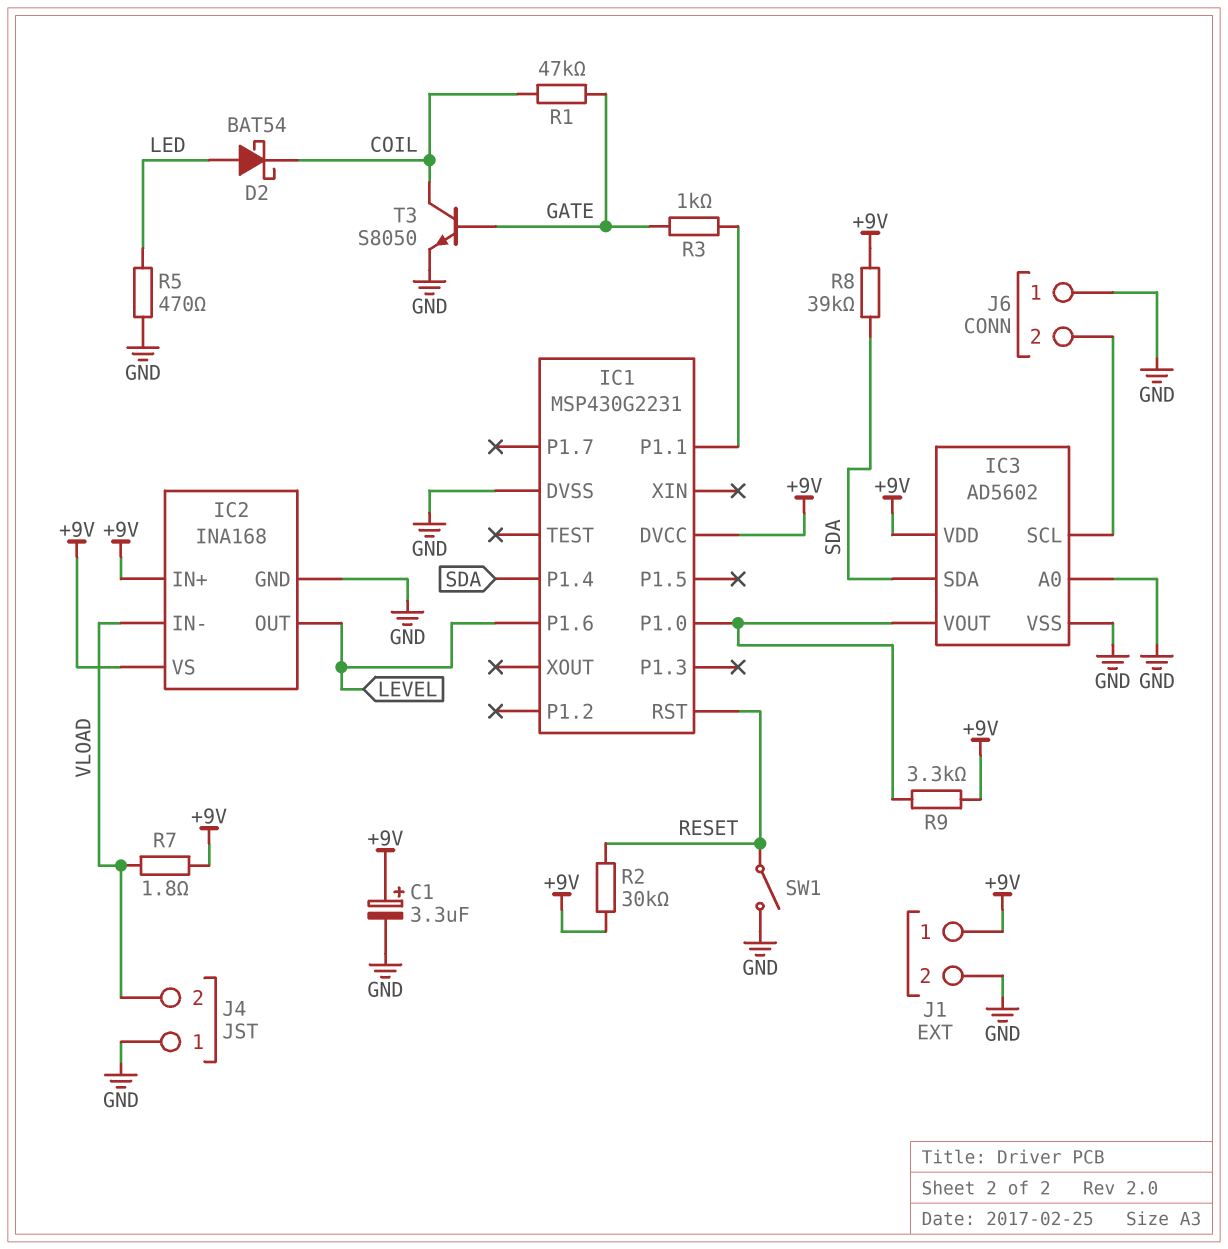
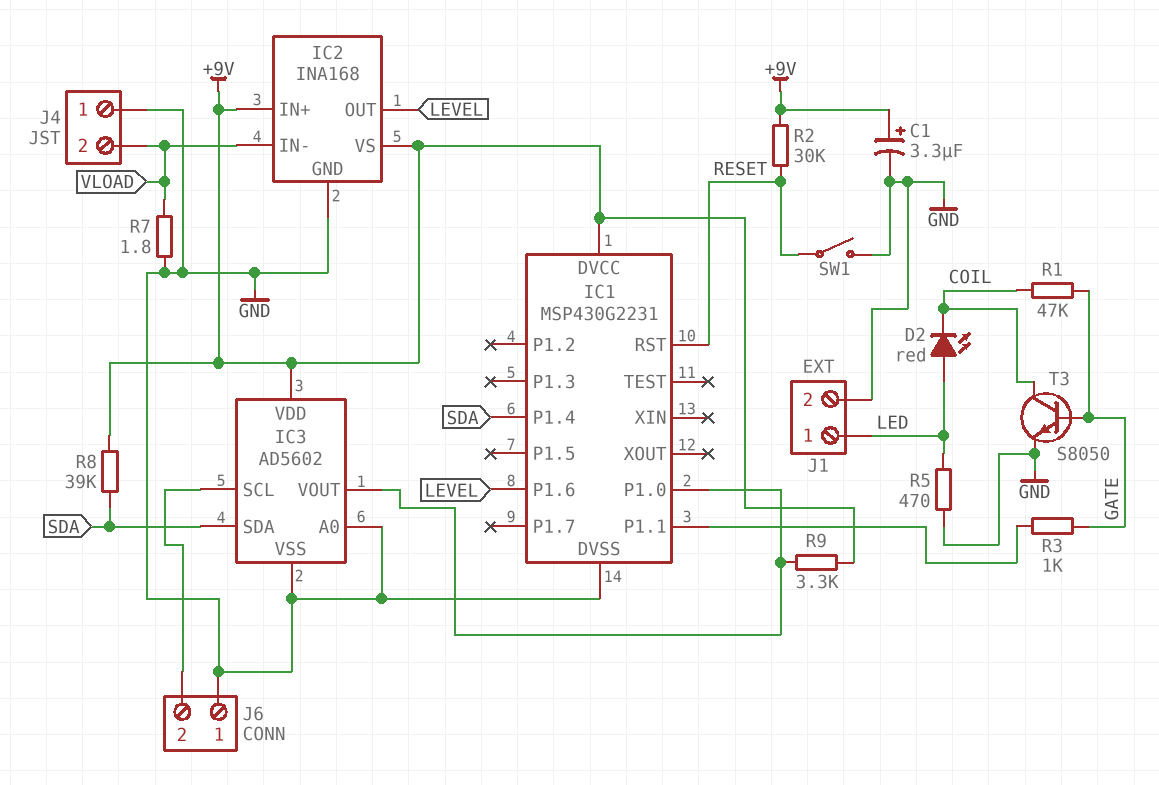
D2: schottky BAT54 (A LED, K COIL) -> LED red (A LED, K COIL)
J1 pin 1: +9V -> LED
R7: 1.8 (+9V, VLOAD) -> 1.8 (GND, VLOAD)

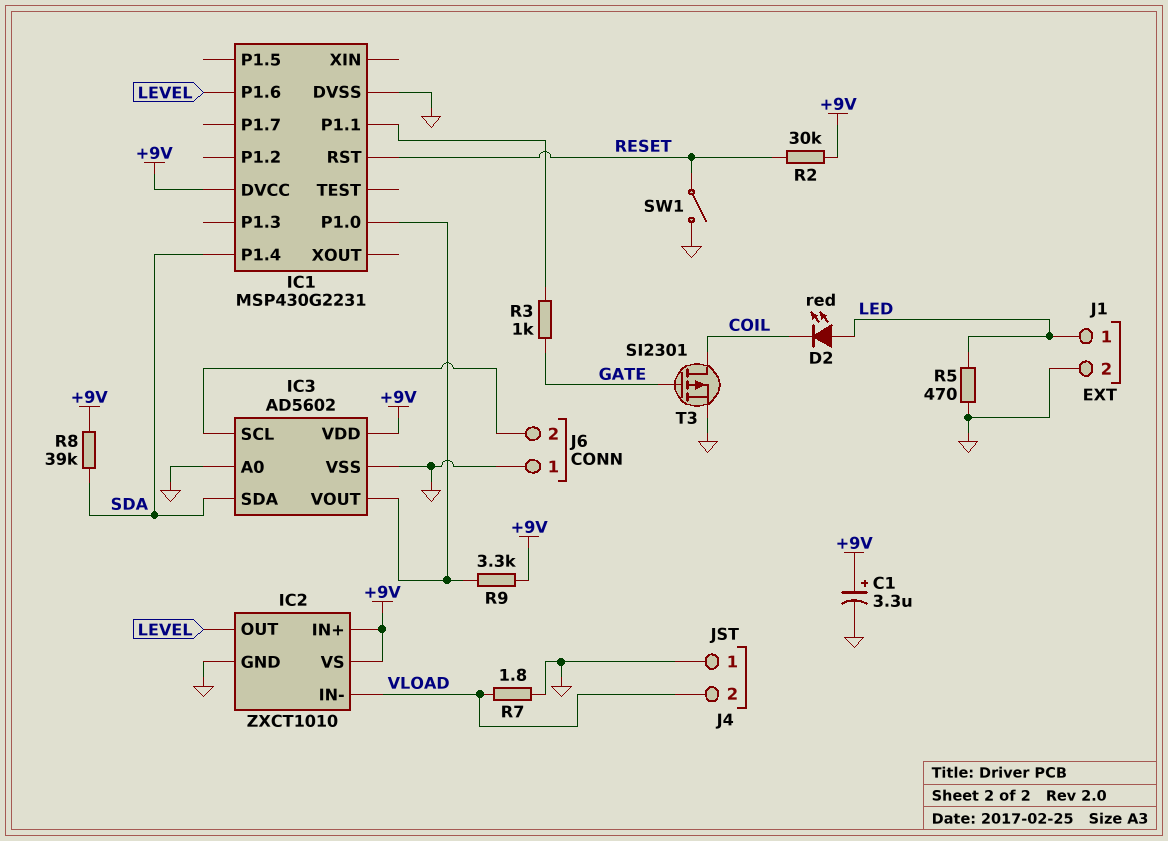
IC2: INA168 -> ZXCT1010
R1: 47k (COIL, GATE) -> none
T3: NPN S8050 (B GATE, C COIL, E GND) -> PMOS SI2301 (G GATE, D COIL, S GND)

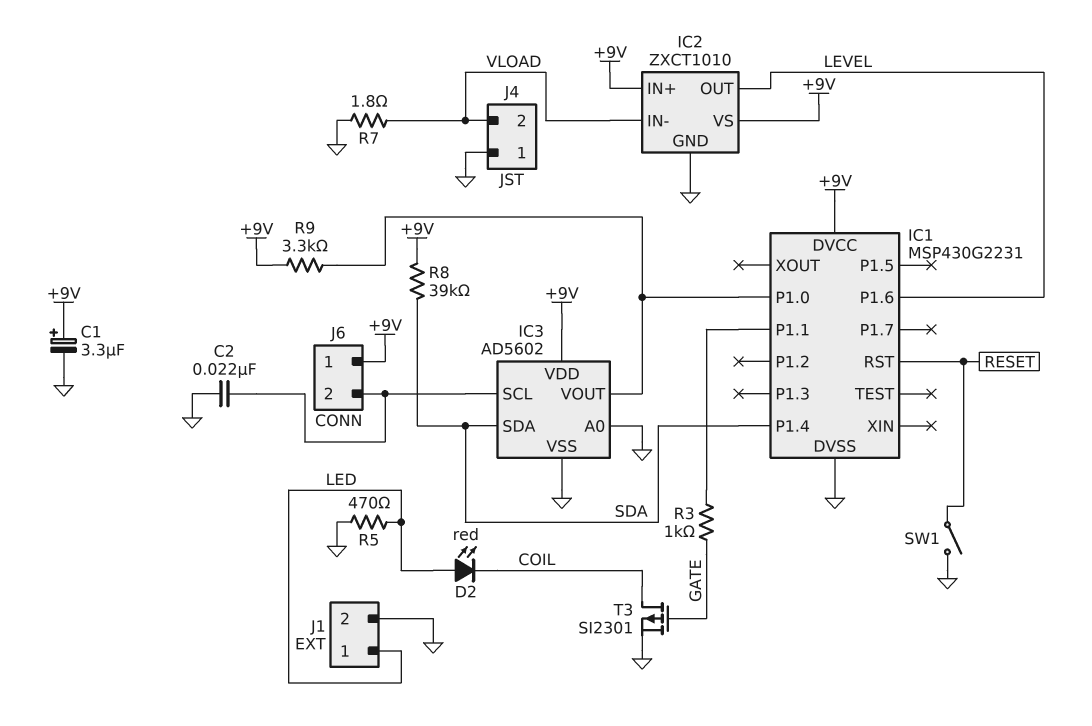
C2: none -> 22nF (GND, IC3/SCL)
J6 pin 1: GND -> +9V
R2: 30k (+9V, RESET) -> none

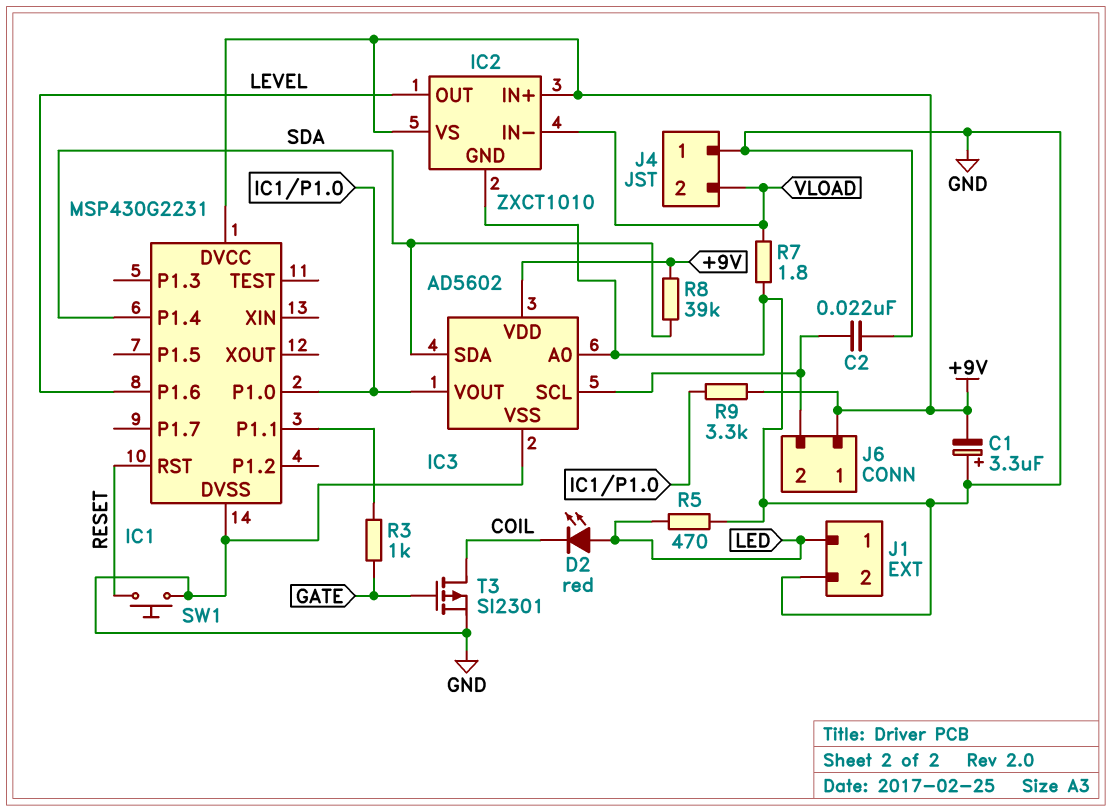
C1: 3.3uF (plus +9V, minus GND) -> 3.3uF (plus GND, minus +9V)
SW1: switch (GND, RESET) -> button (GND, RESET)

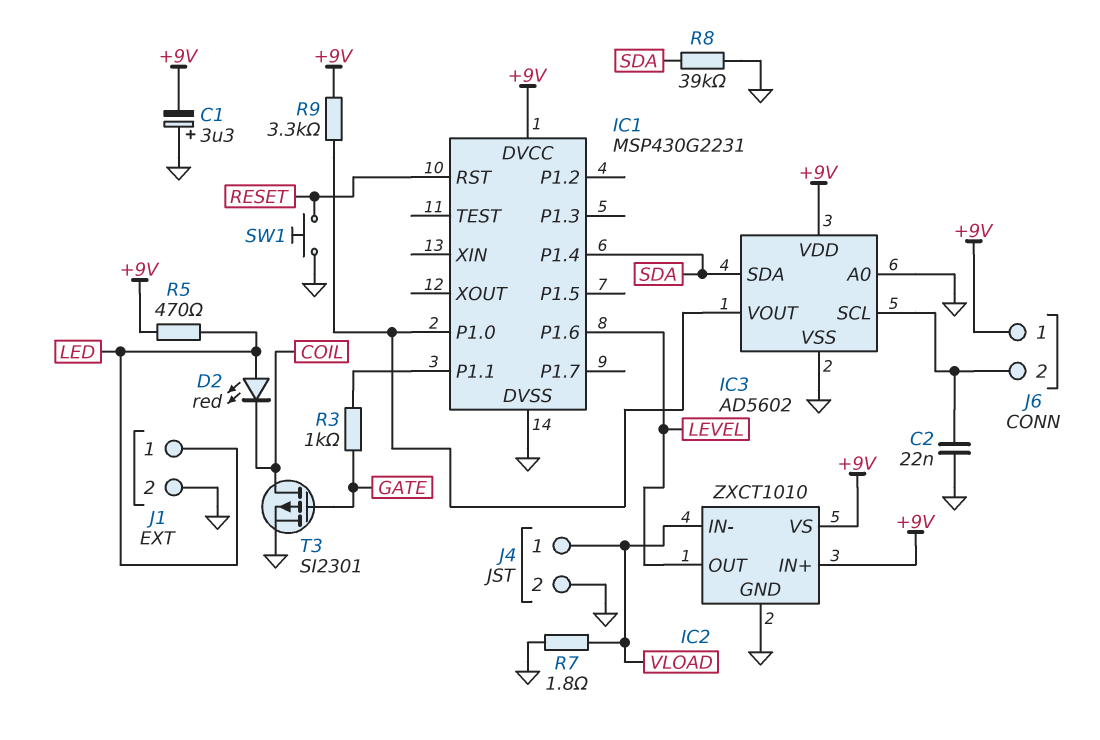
J4 pin 1: GND -> VLOAD
J4 pin 2: VLOAD -> GND
R5: 470 (GND, LED) -> 470 (+9V, LED)
R8: 39k (+9V, SDA) -> 39k (GND, SDA)

